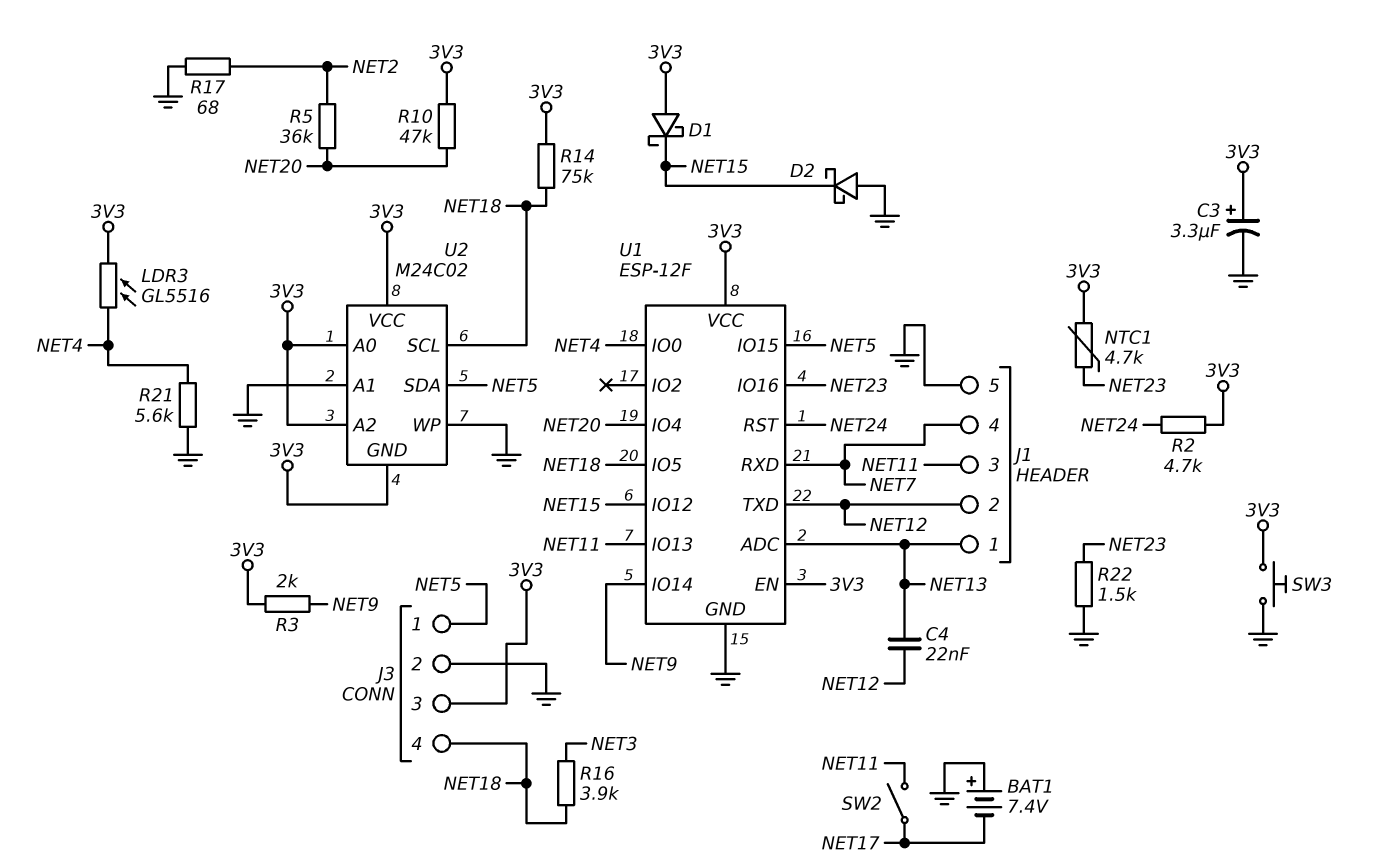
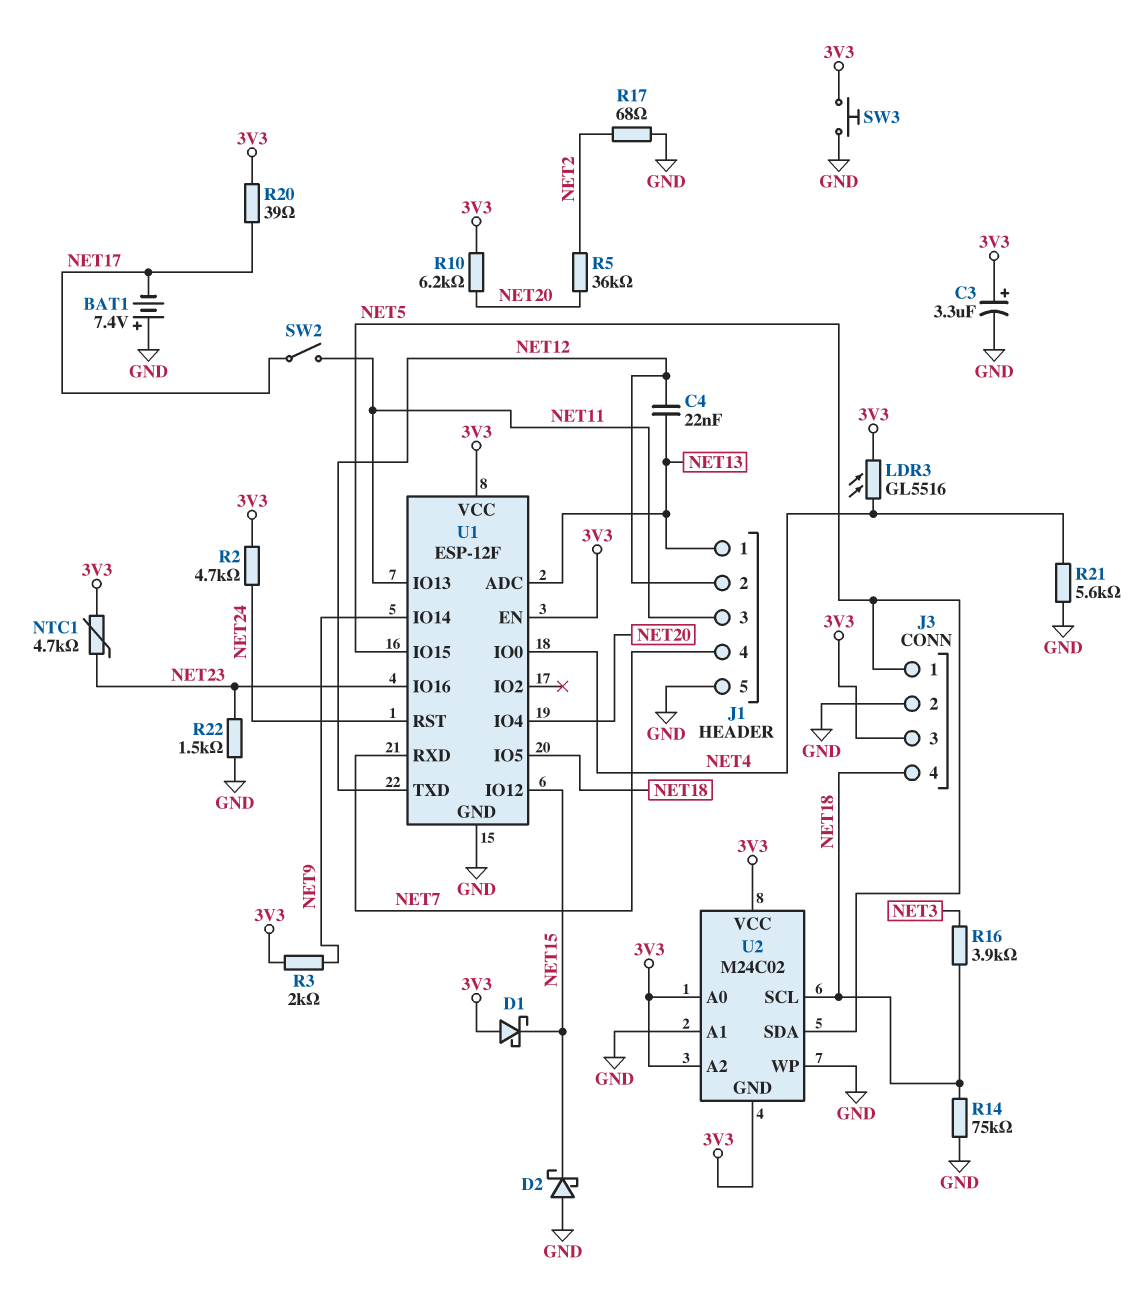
R10: 47k (3V3, NET20) -> 6.2k (3V3, NET20)
R14: 75k (3V3, NET18) -> 75k (GND, NET18)
R20: none -> 39 (3V3, NET17)

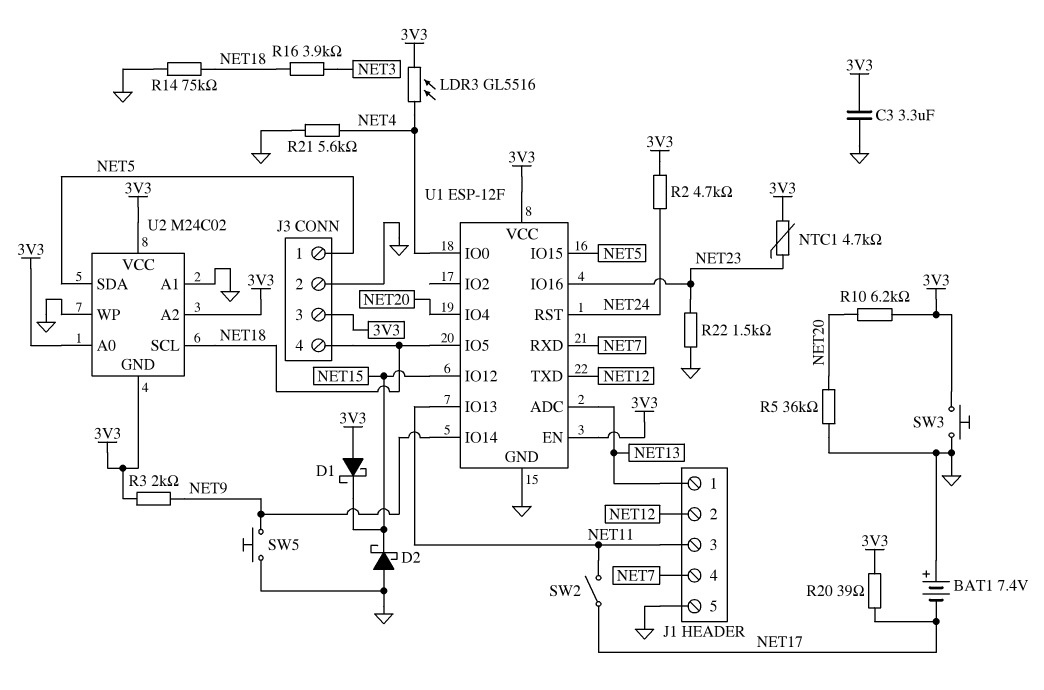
C3: 3.3uF (plus 3V3, minus GND) -> 3.3uF (3V3, GND)
C4: 22nF (NET12, NET13) -> none
R5: 36k (NET2, NET20) -> 36k (GND, NET20)
R17: 68 (GND, NET2) -> none
SW5: none -> button (GND, NET9)

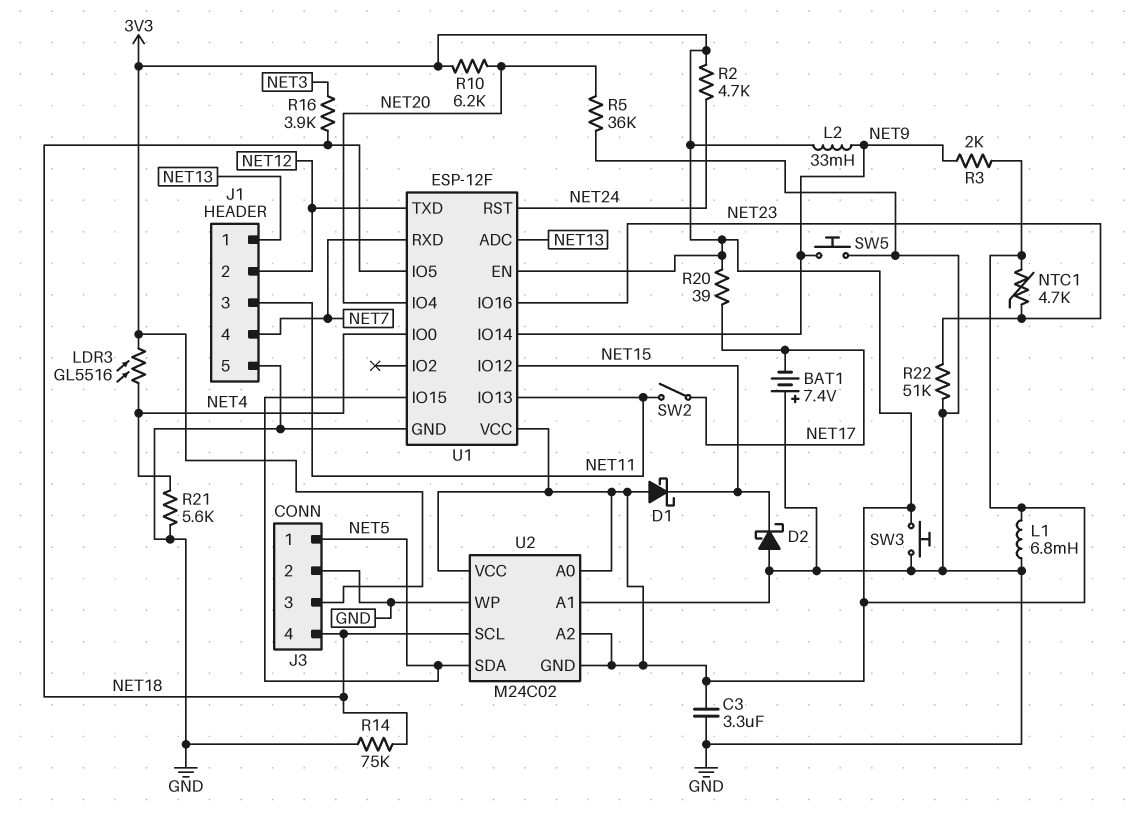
L1: none -> 6.8mH (3V3, GND)
L2: none -> 33mH (3V3, NET9)
R22: 1.5k (GND, NET23) -> 51k (GND, NET23)

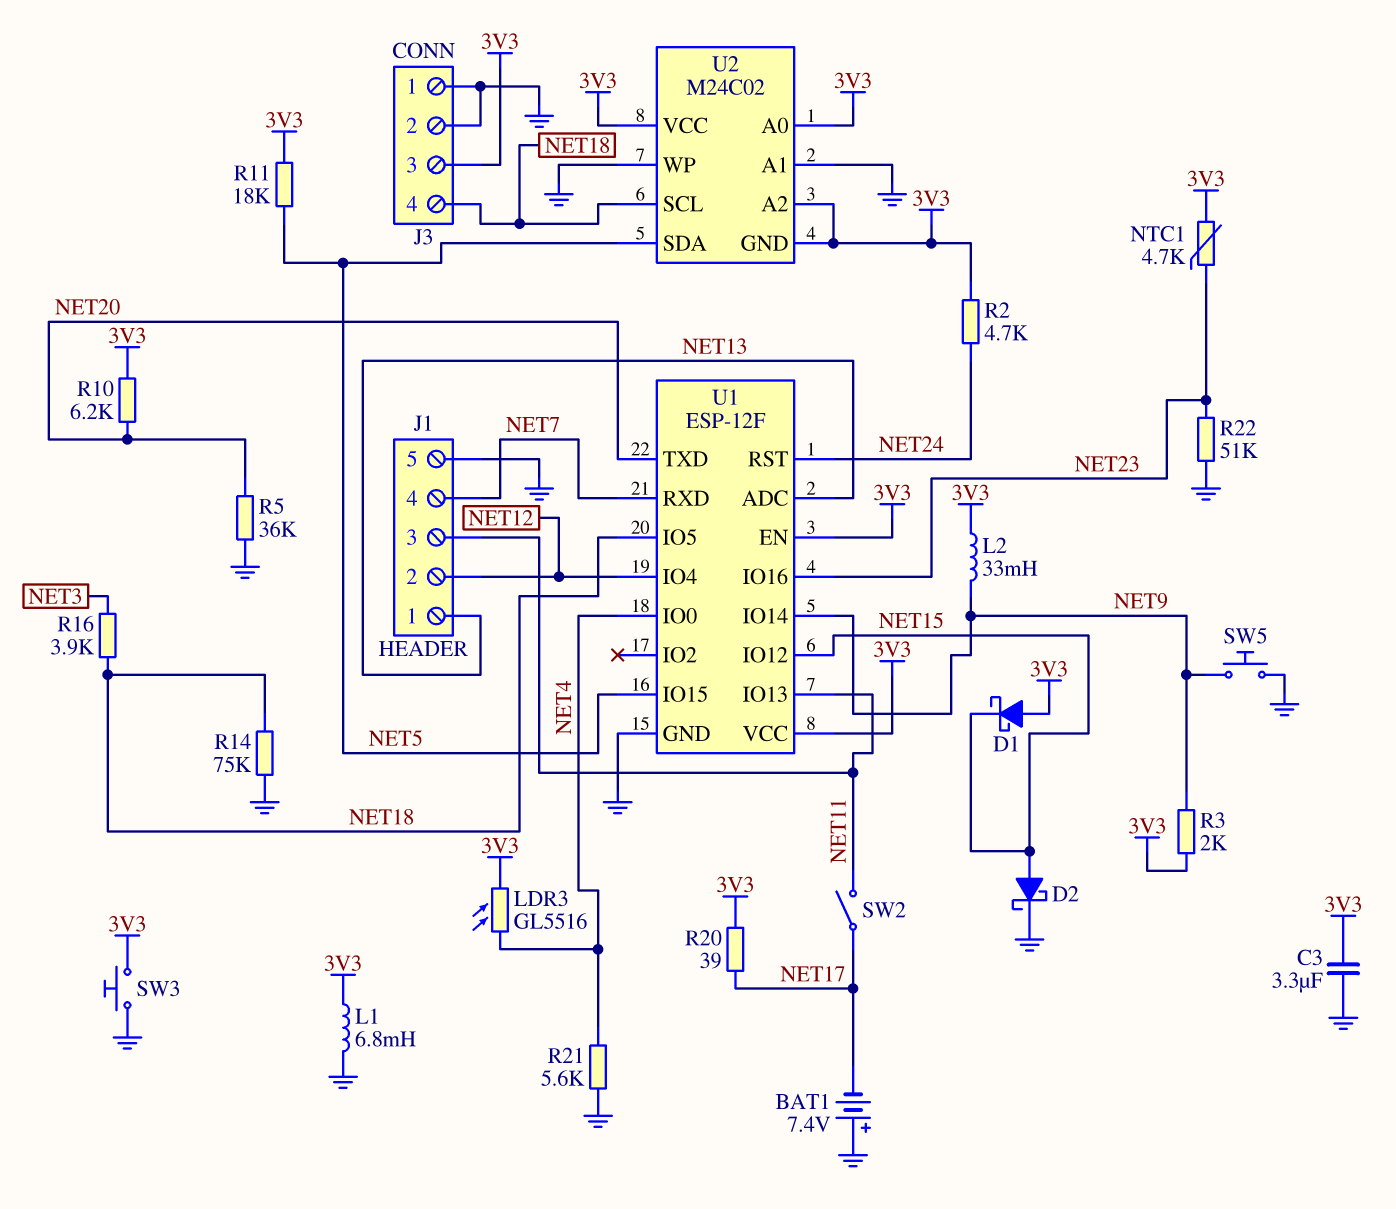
D2: schottky (A GND, K NET15) -> schottky (A NET15, K GND)
J3 pin 1: NET5 -> GND
R11: none -> 18k (3V3, NET5)
U1 pin IO4: NET20 -> NET12
U1 pin TXD: NET12 -> NET20

